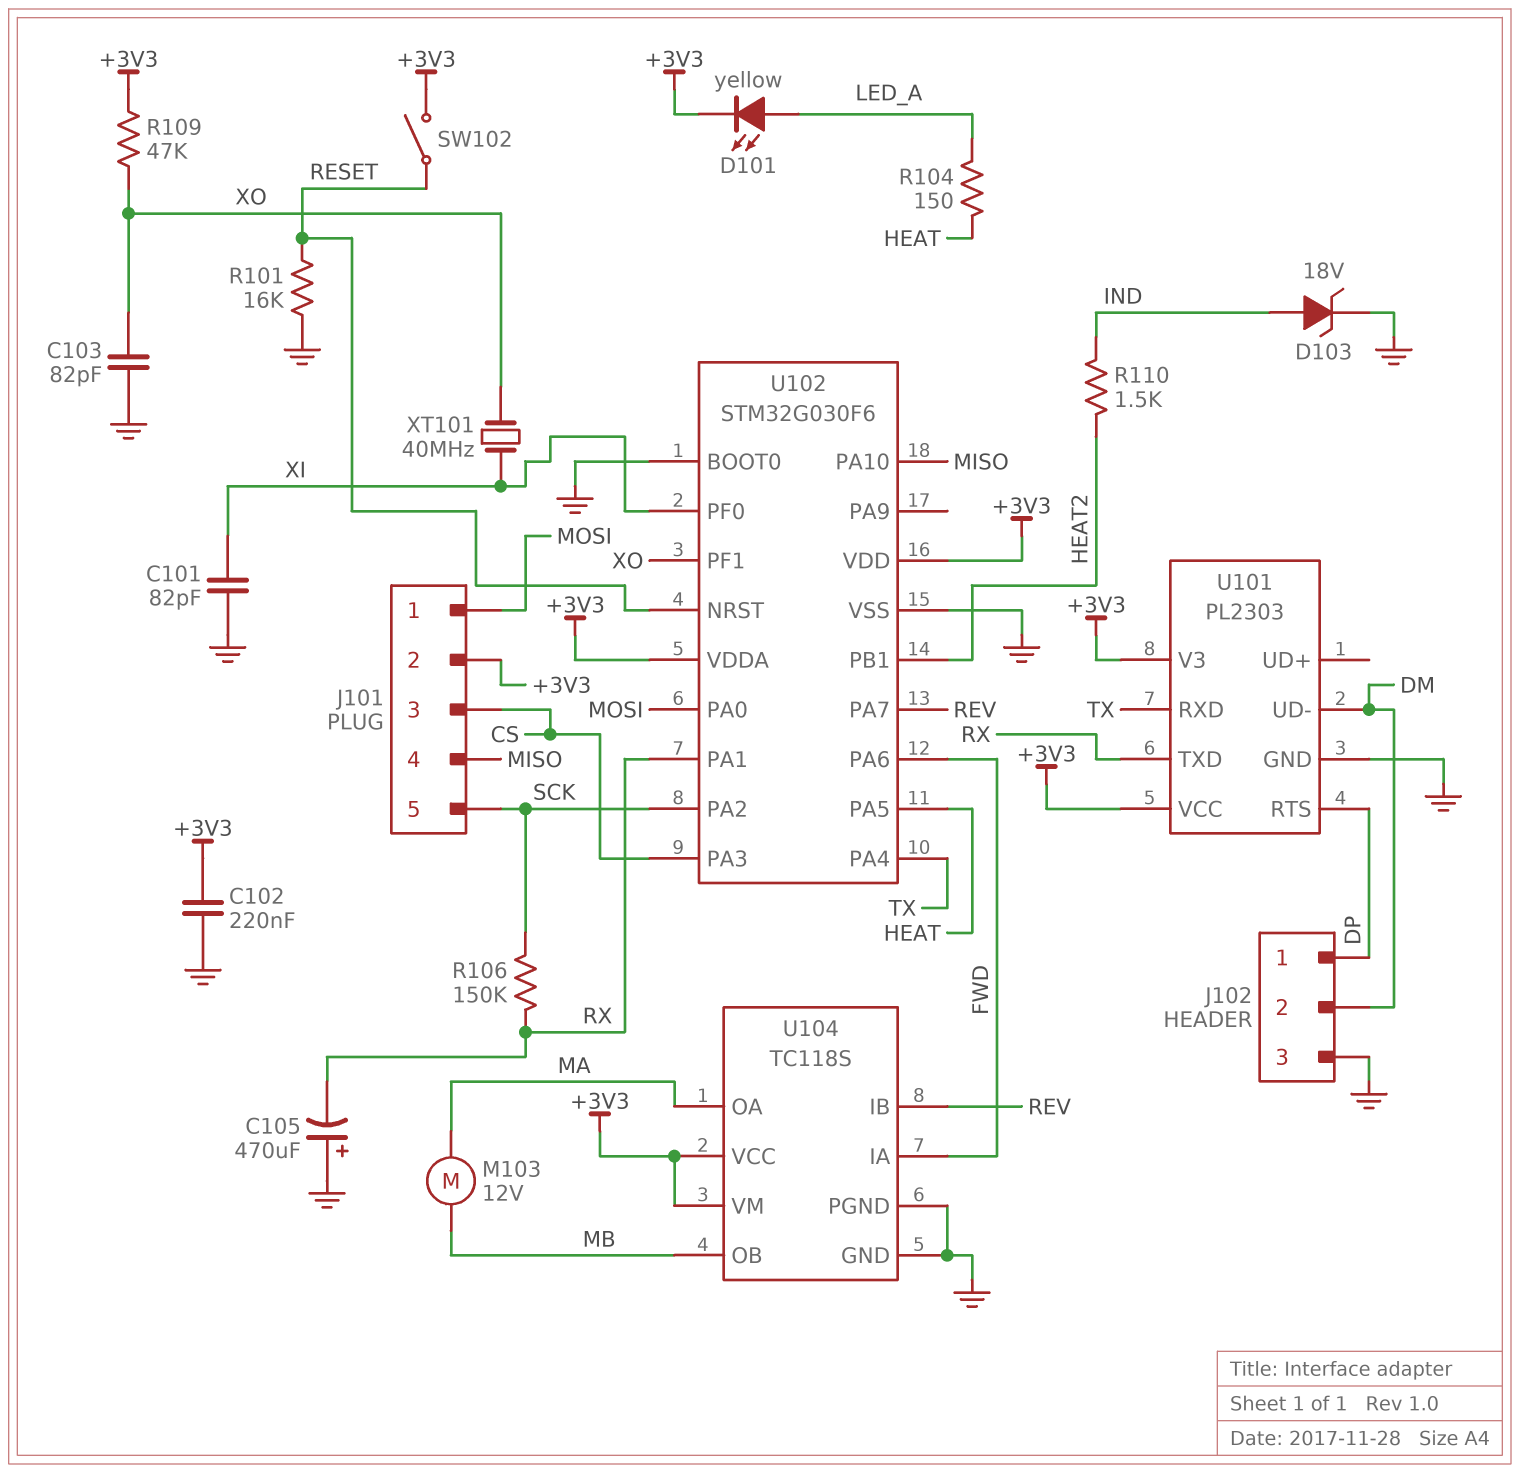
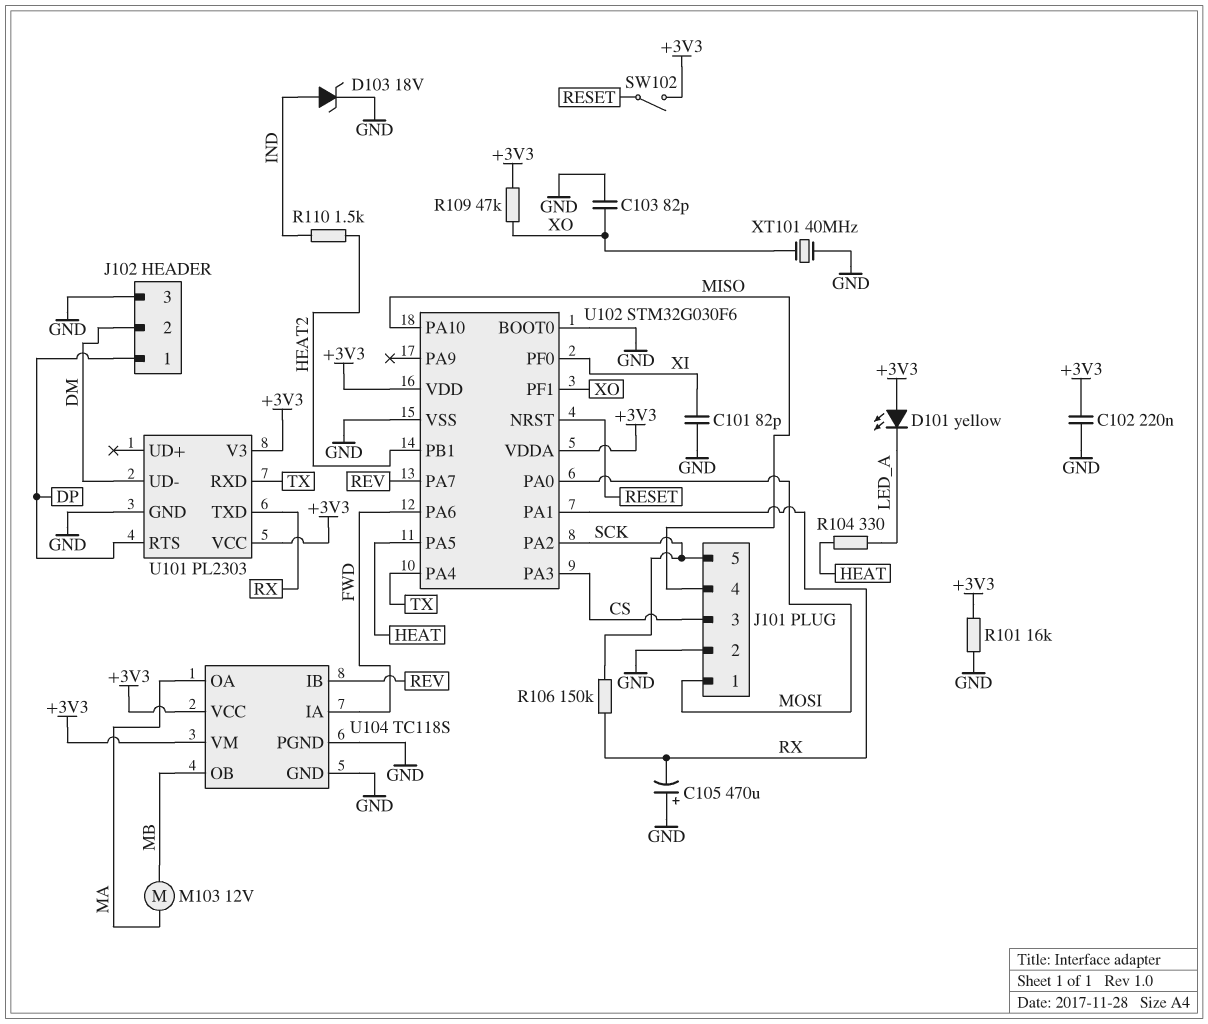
D101: LED yellow (A LED_A, K +3V3) -> LED yellow (A +3V3, K LED_A)
J101 pin 2: +3V3 -> GND
R101: 16k (GND, RESET) -> 16k (+3V3, GND)
R104: 150 (HEAT, LED_A) -> 330 (HEAT, LED_A)
XT101: 40MHz (XI, XO) -> 40MHz (GND, XO)

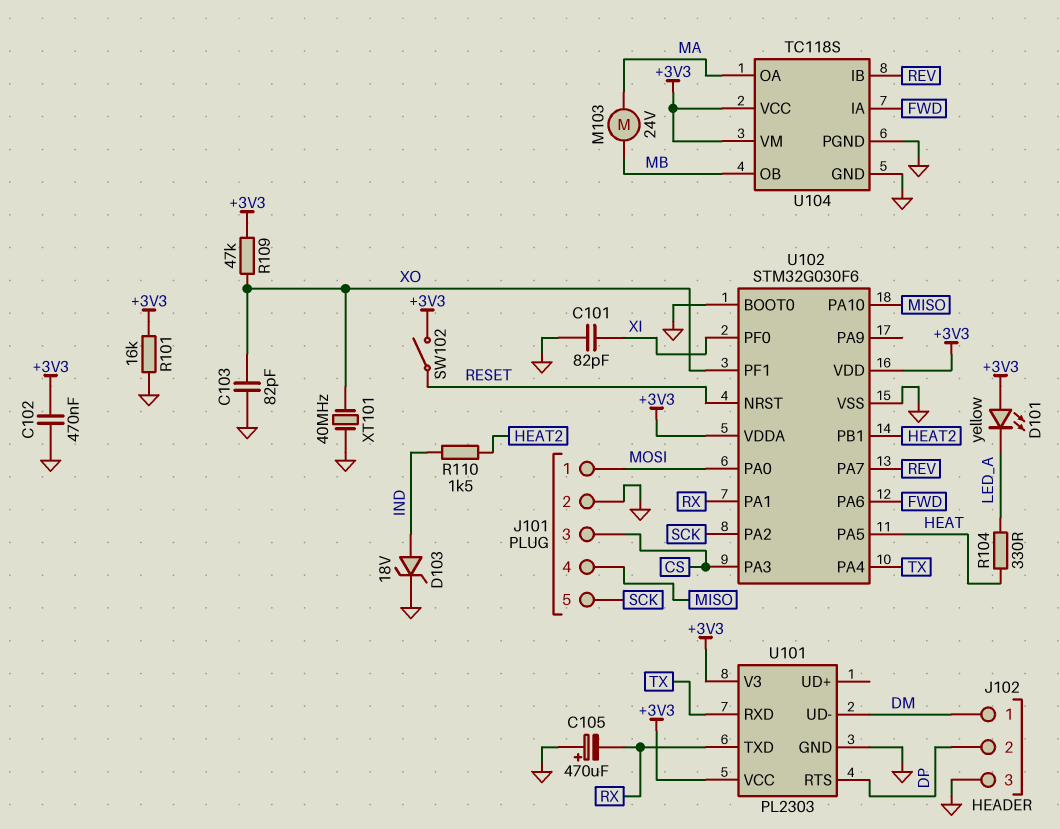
C102: 220nF (+3V3, GND) -> 470nF (+3V3, GND)
J102 pin 1: DP -> DM
J102 pin 2: DM -> DP
M103: motor 12V (MA, MB) -> motor 24V (MA, MB)
R106: 150k (RX, SCK) -> none

